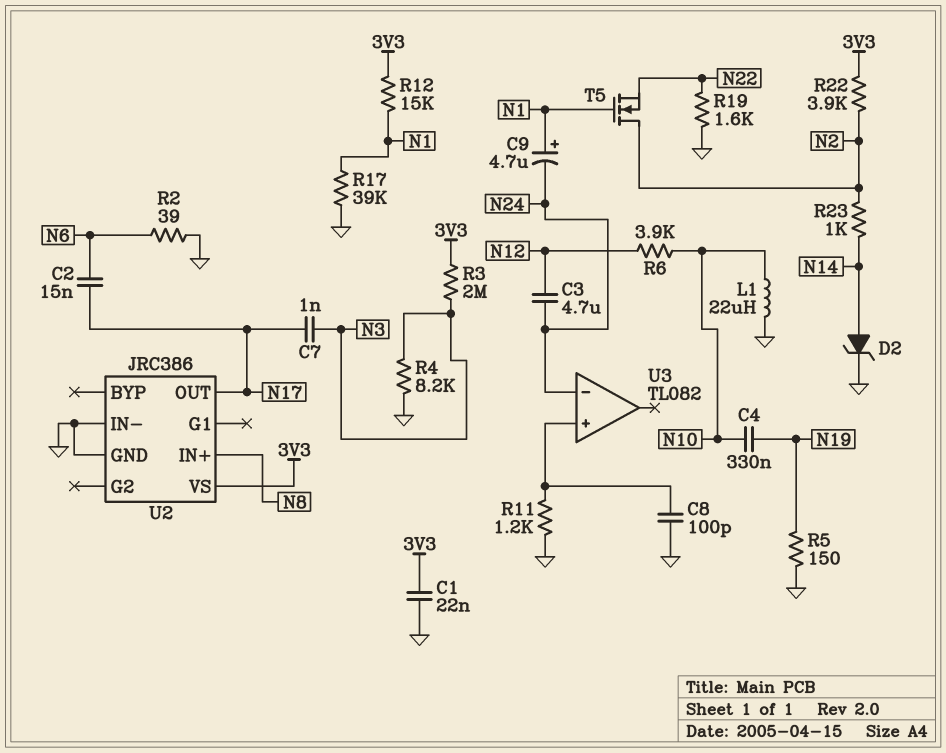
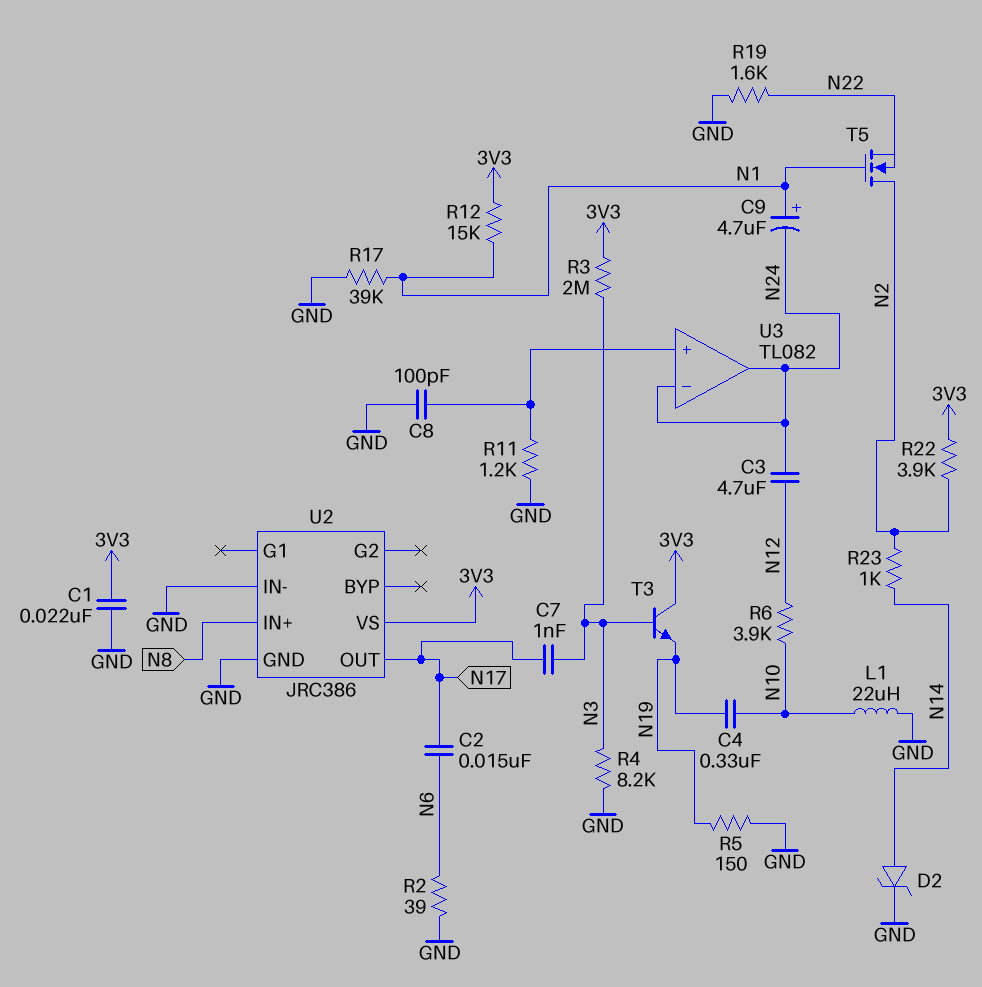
T3: none -> NPN (B N3, C 3V3, E N19)
U3 pin out: none -> N24

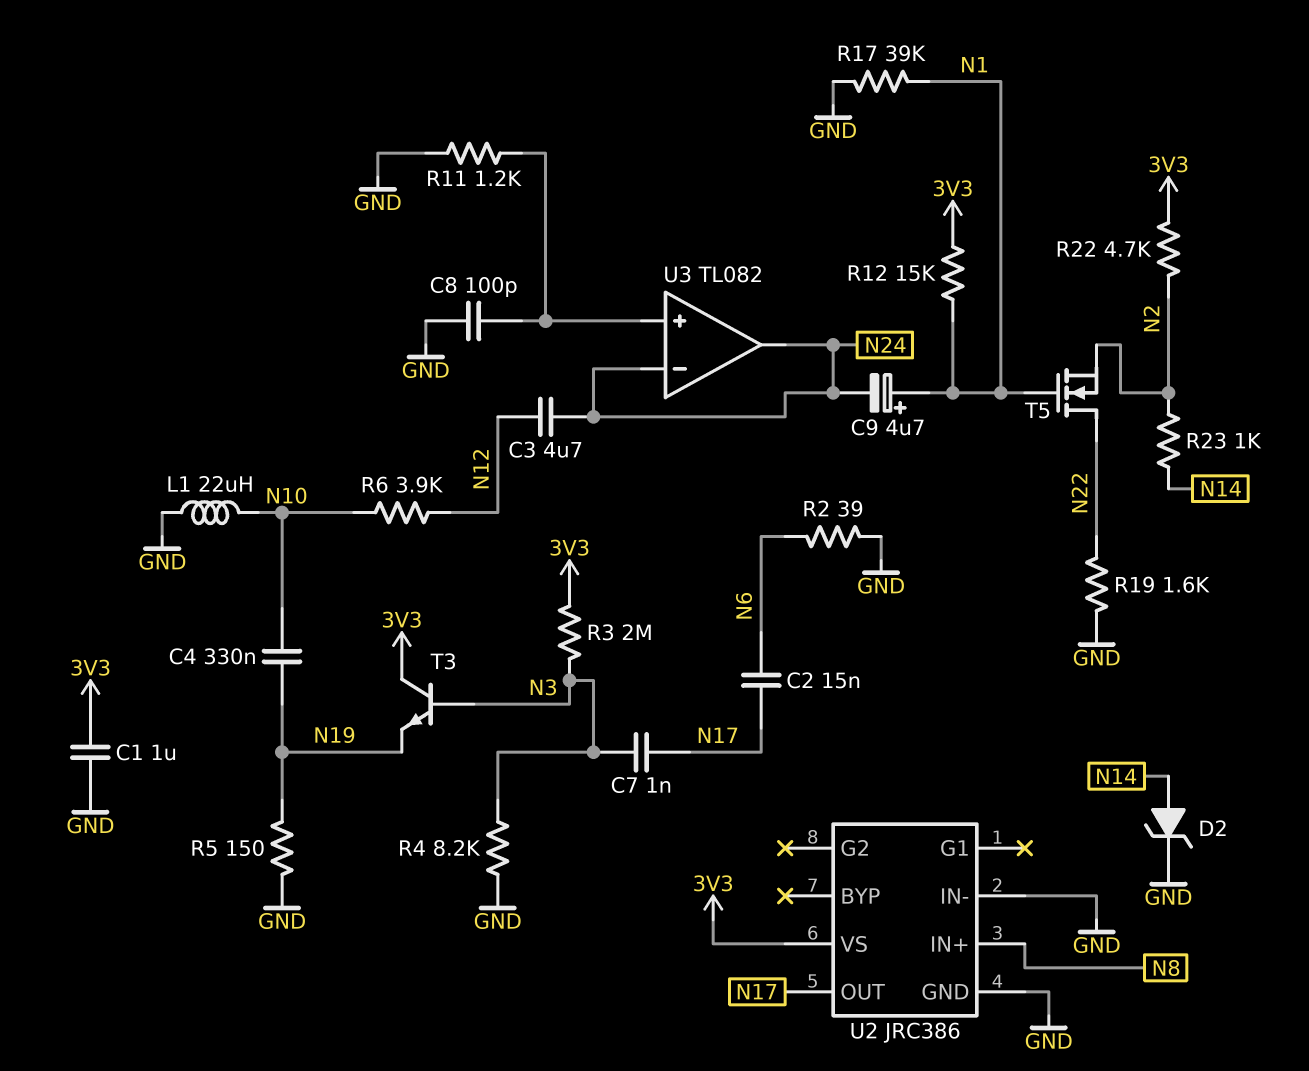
C1: 22nF (3V3, GND) -> 1uF (3V3, GND)
R22: 3.9k (3V3, N2) -> 4.7k (3V3, N2)
T5: NMOS (G N1, D N2, S N22) -> NMOS (G N1, D N22, S N2)

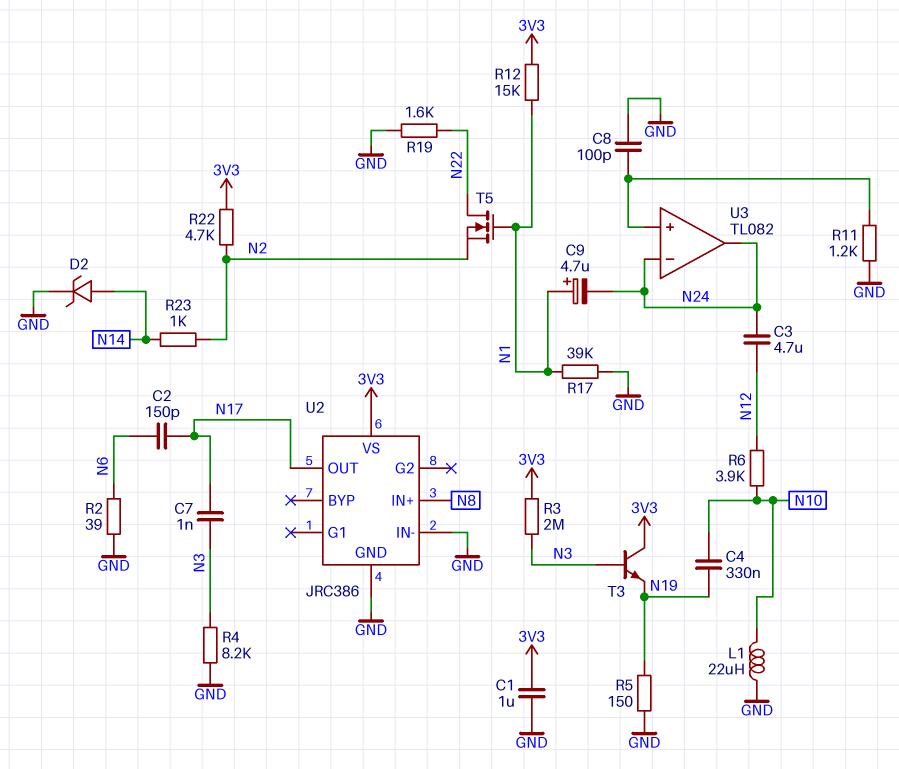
C2: 15nF (N6, N17) -> 150pF (N6, N17)

